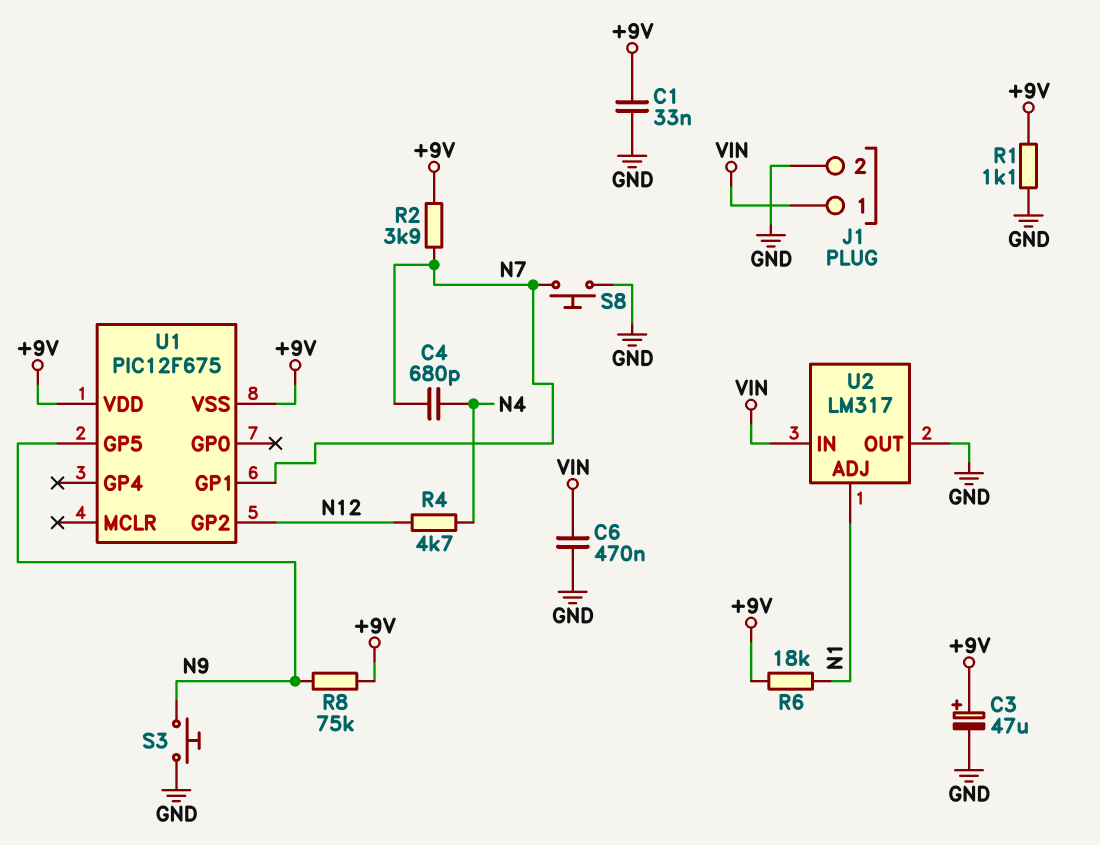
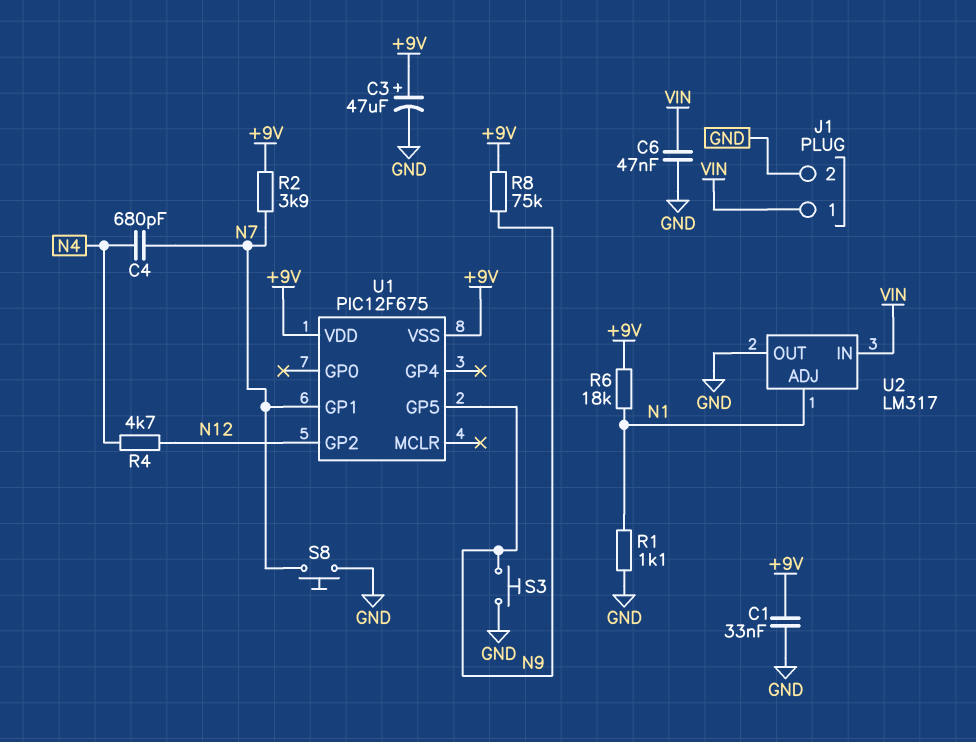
C6: 470nF (GND, VIN) -> 47nF (GND, VIN)
R1: 1.1k (+9V, GND) -> 1.1k (GND, N1)

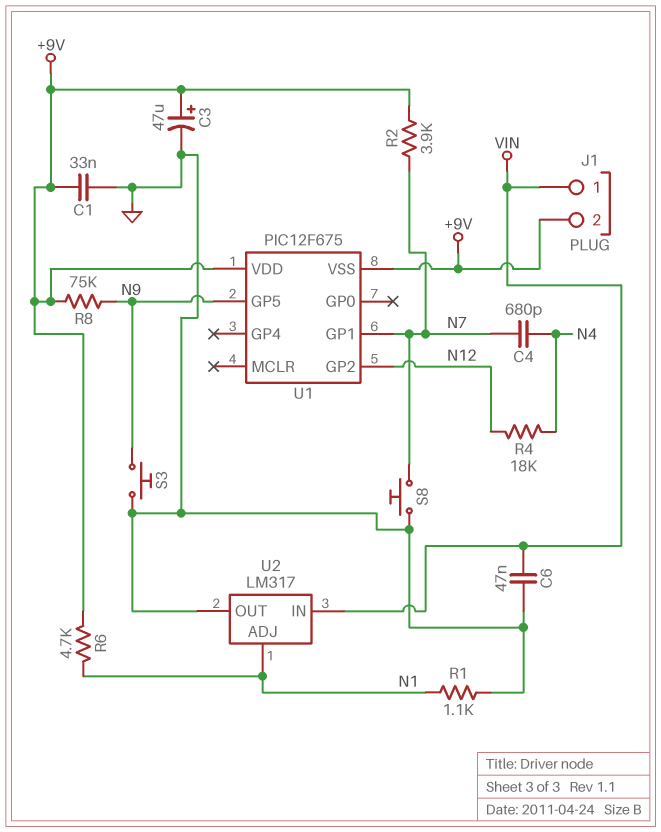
J1 pin 2: GND -> +9V
R4: 4.7k (N4, N12) -> 18k (N4, N12)
R6: 18k (+9V, N1) -> 4.7k (+9V, N1)

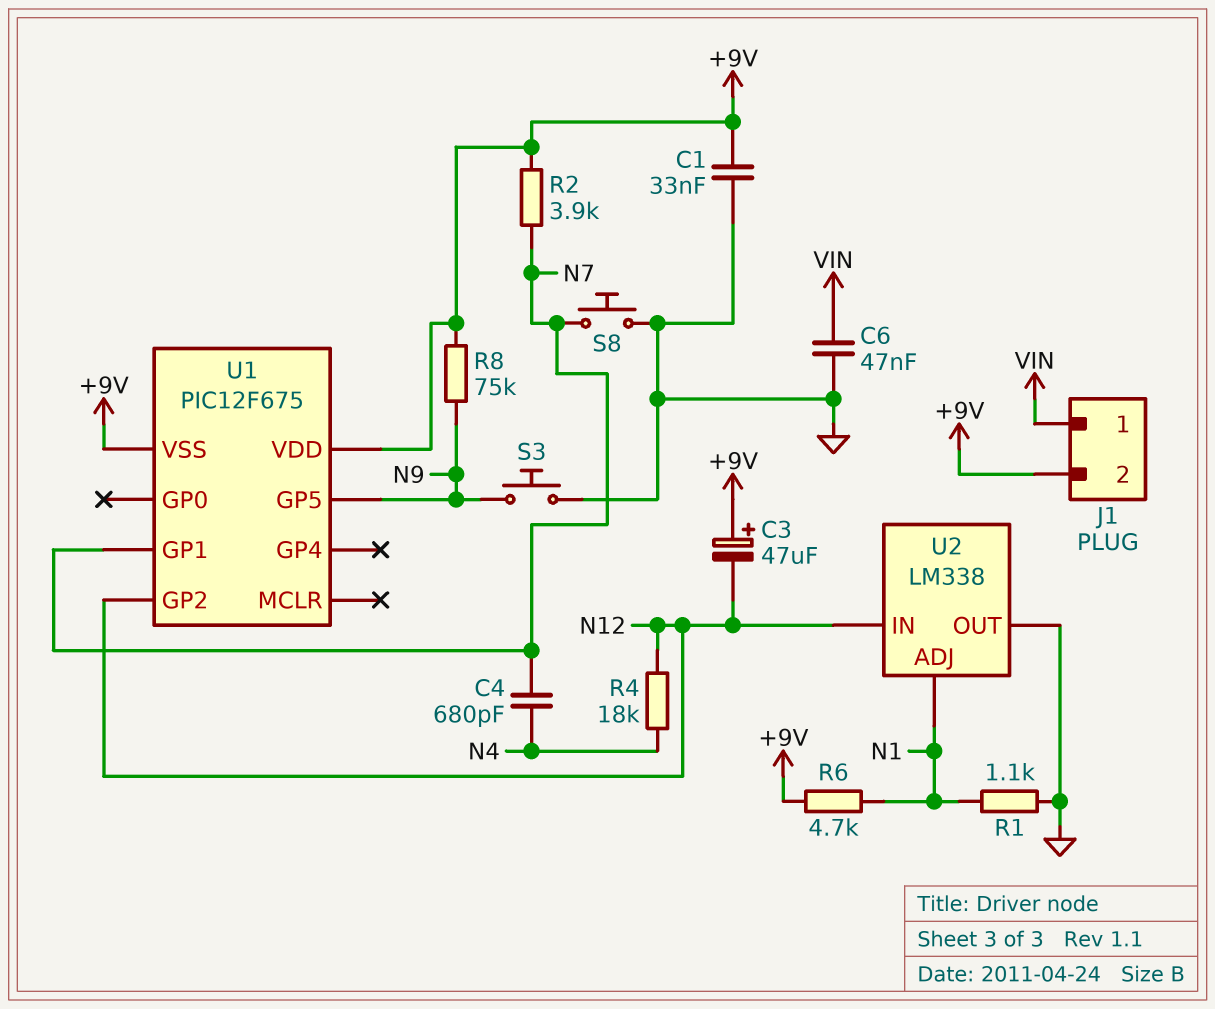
C3: 47uF (plus +9V, minus GND) -> 47uF (plus +9V, minus N12)
U2: LM317 -> LM338
U2 pin IN: VIN -> N12

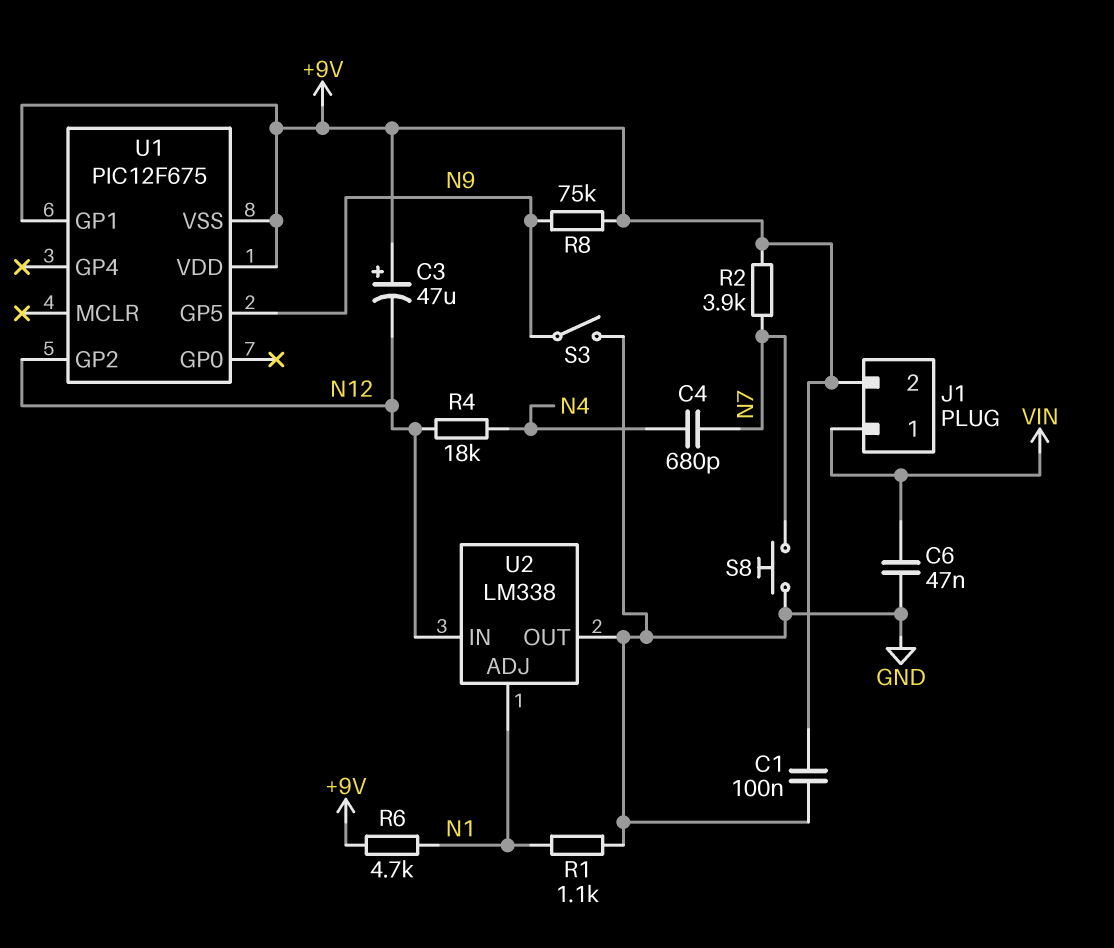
C1: 33nF (+9V, GND) -> 100nF (+9V, GND)
S3: button (GND, N9) -> switch (GND, N9)
U1 pin GP1: N7 -> +9V

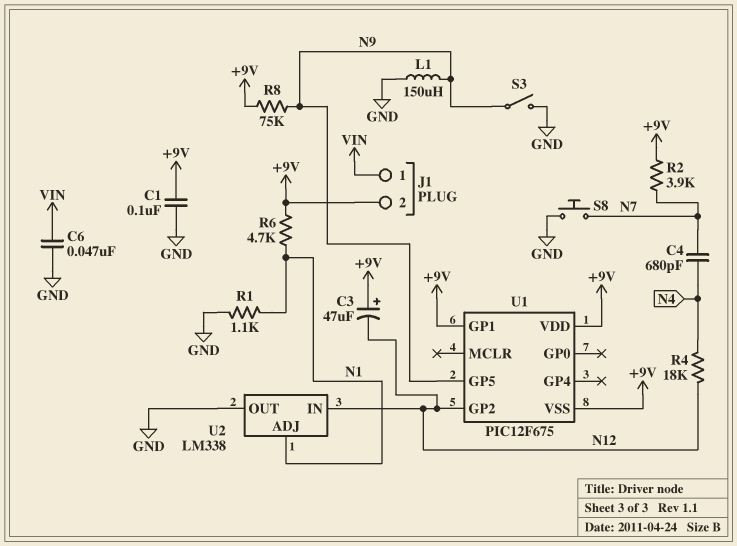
L1: none -> 150uH (GND, N9)

